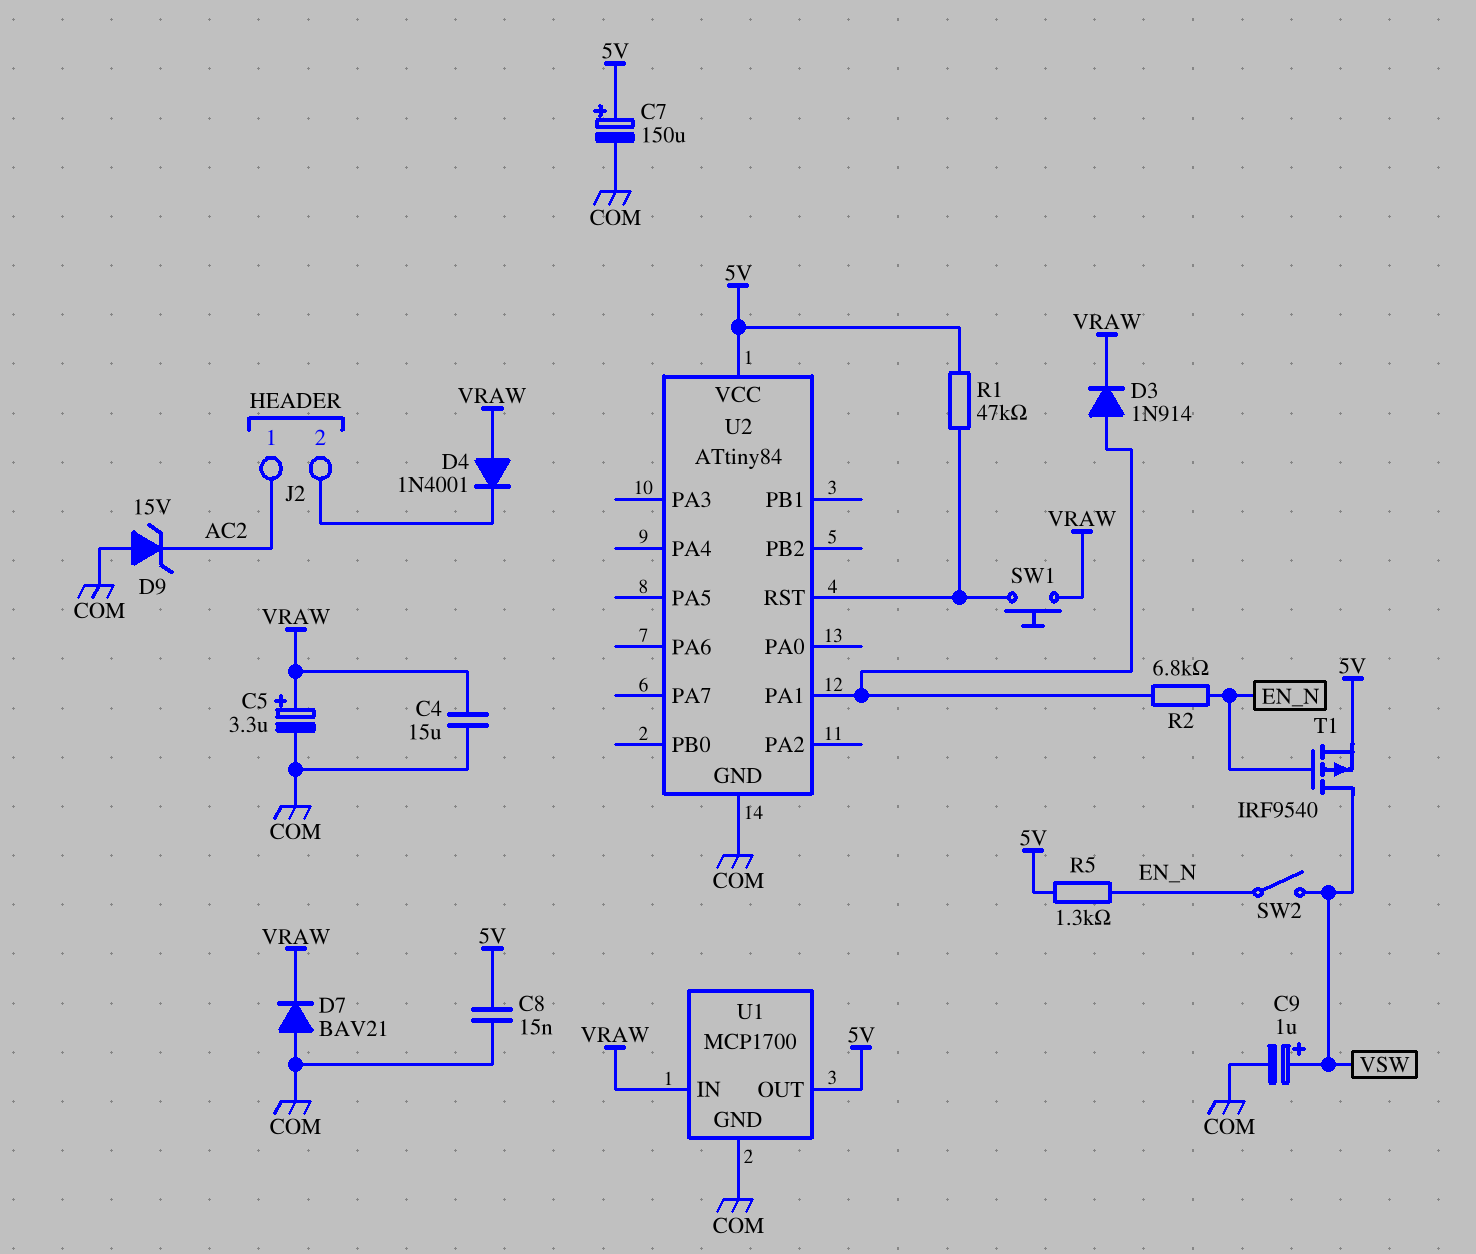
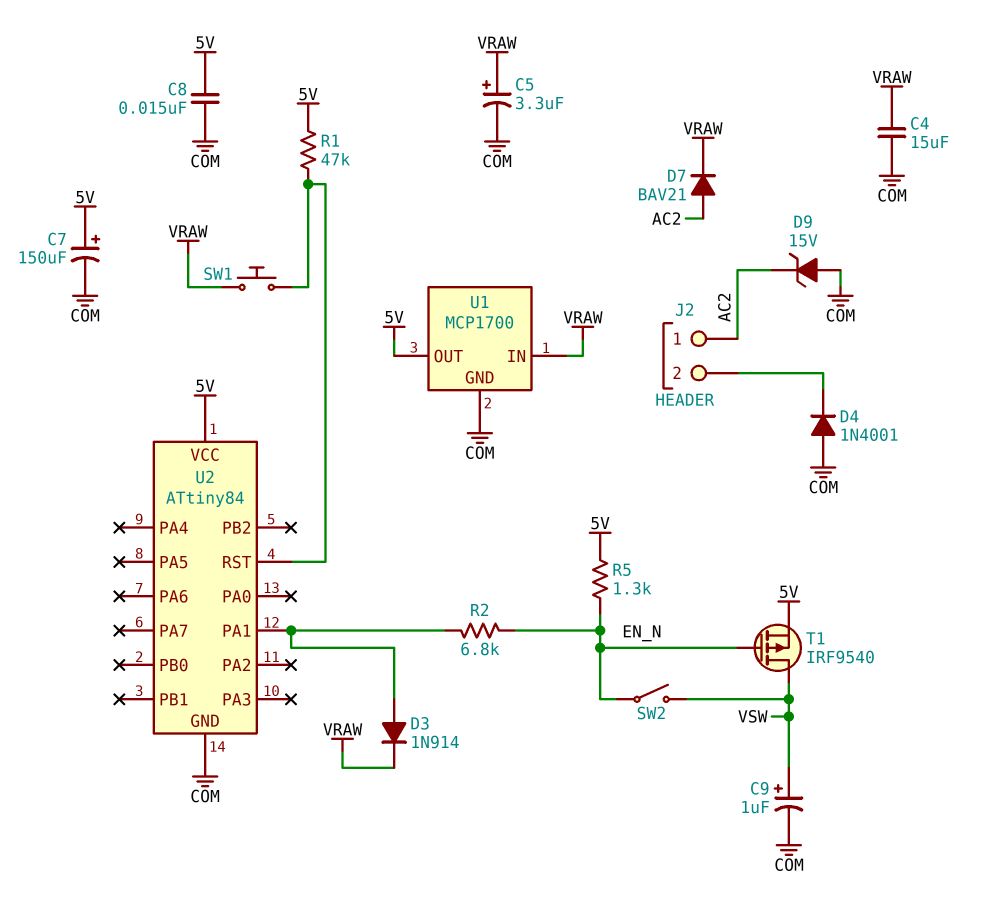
D4: diode 1N4001 (A VRAW, K J2/2) -> diode 1N4001 (A COM, K J2/2)
D7: diode BAV21 (A COM, K VRAW) -> diode BAV21 (A AC2, K VRAW)

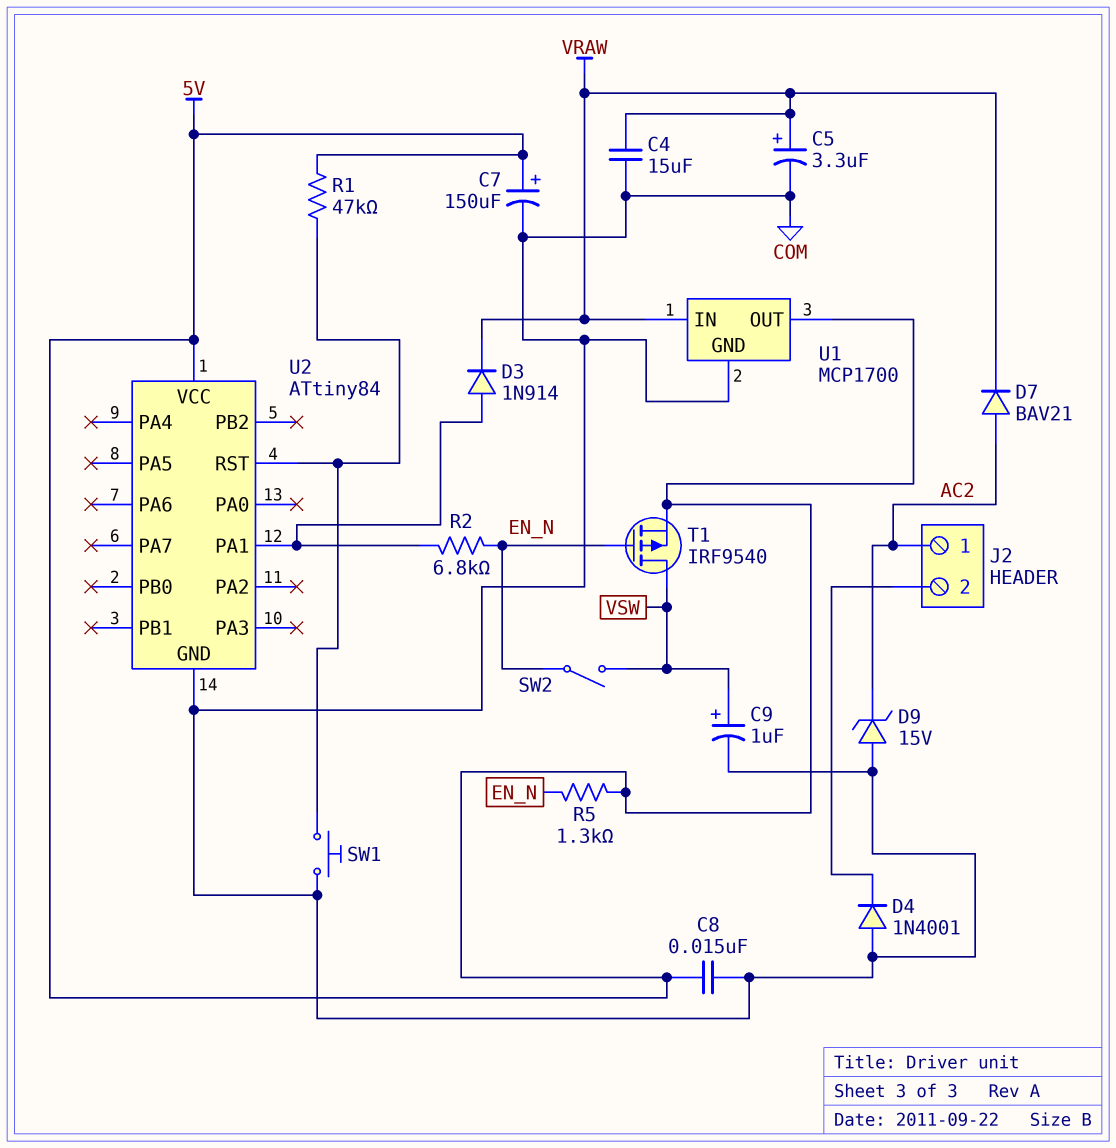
SW1: button (U2/RST, VRAW) -> button (COM, U2/RST)

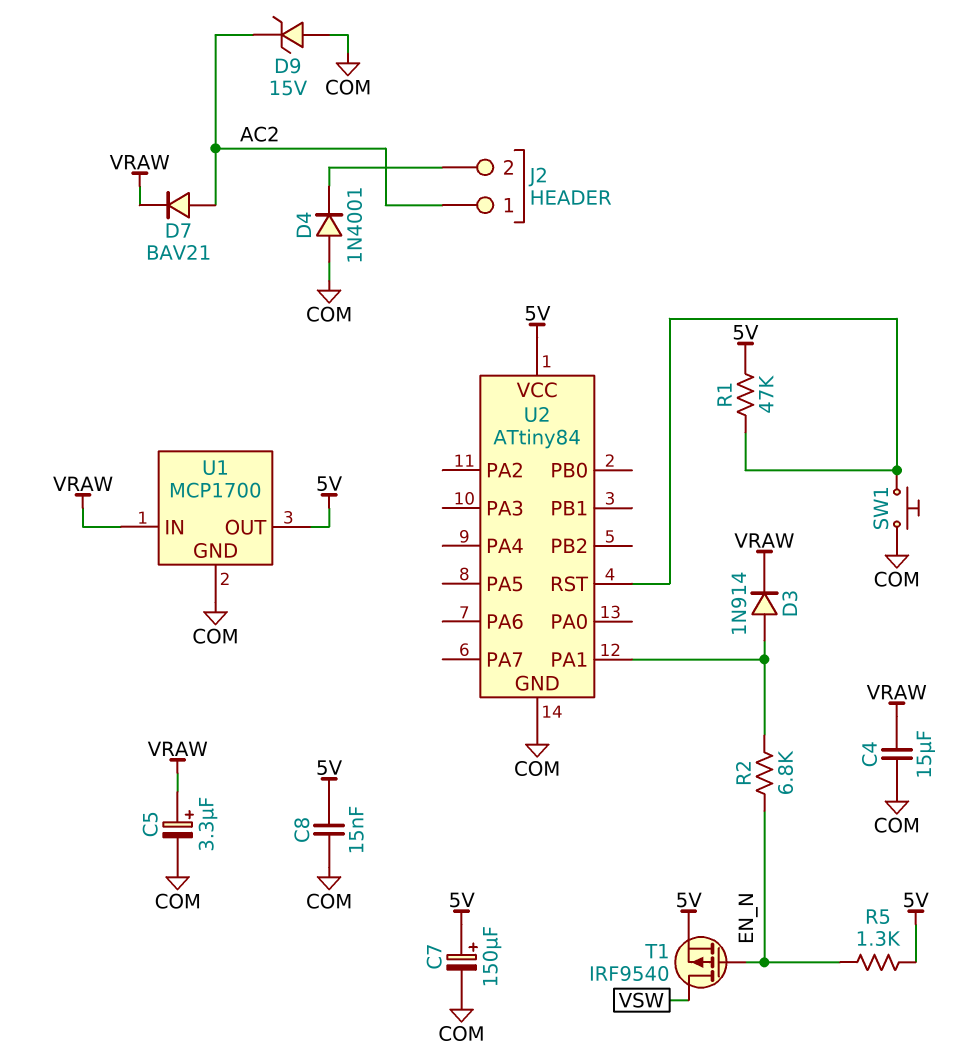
C9: 1uF (plus VSW, minus COM) -> none
SW2: switch (EN_N, VSW) -> none

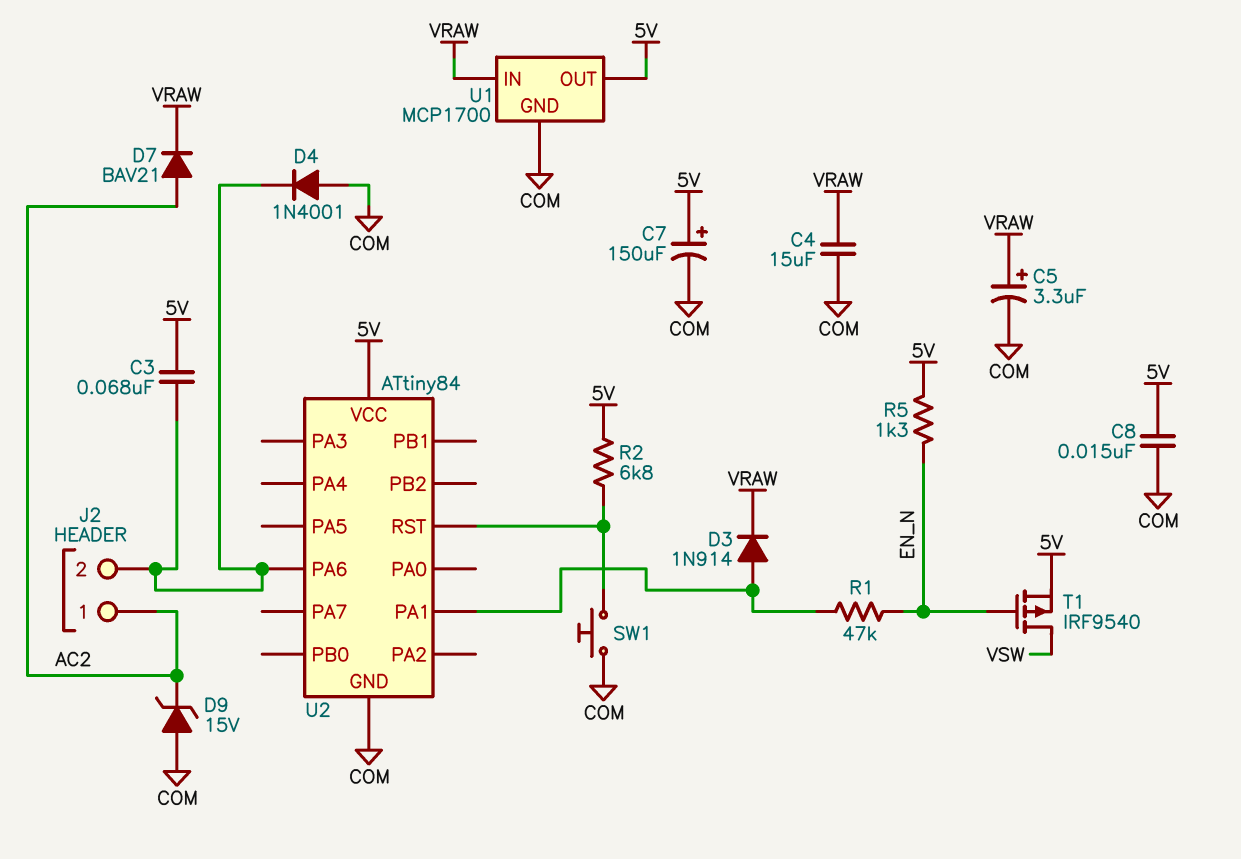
C3: none -> 68nF (5V, J2/2)
R1: 47k (5V, U2/RST) -> 47k (EN_N, U2/PA1)
R2: 6.8k (EN_N, U2/PA1) -> 6.8k (5V, U2/RST)
U2 pin PA6: none -> J2/2

